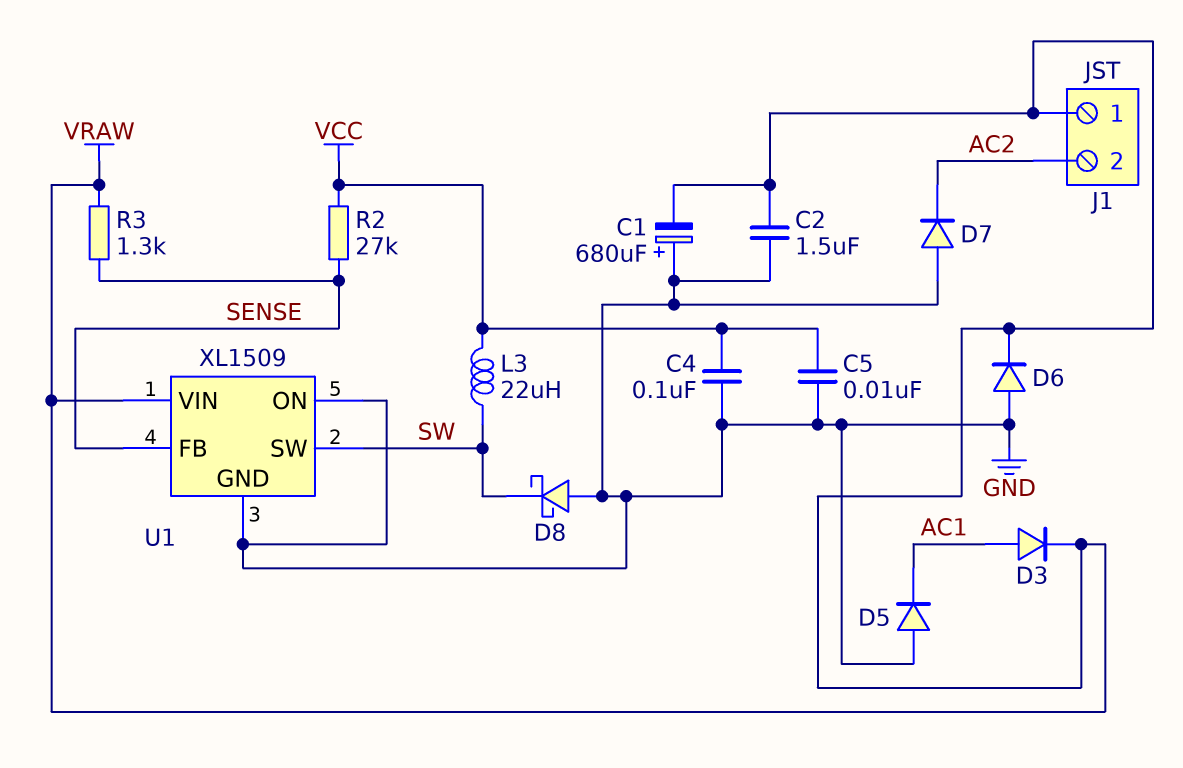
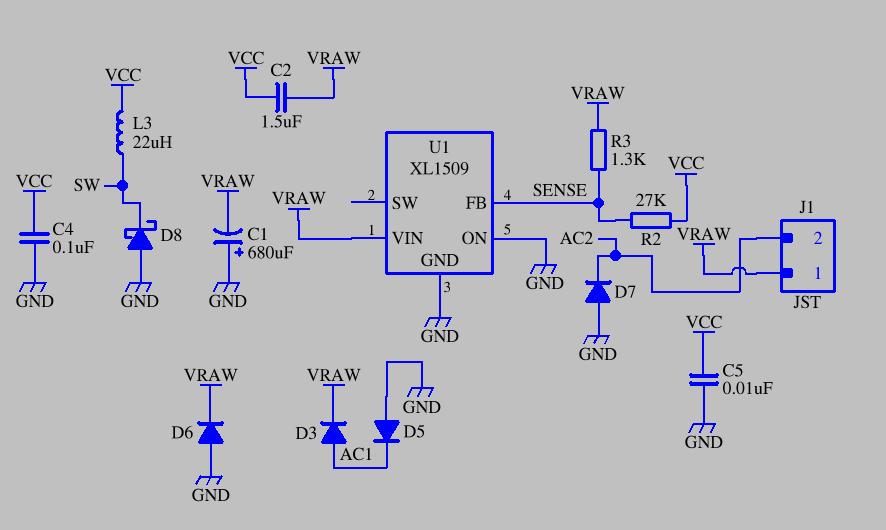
C2: 1.5uF (GND, VRAW) -> 1.5uF (VCC, VRAW)
U1 pin SW: SW -> none

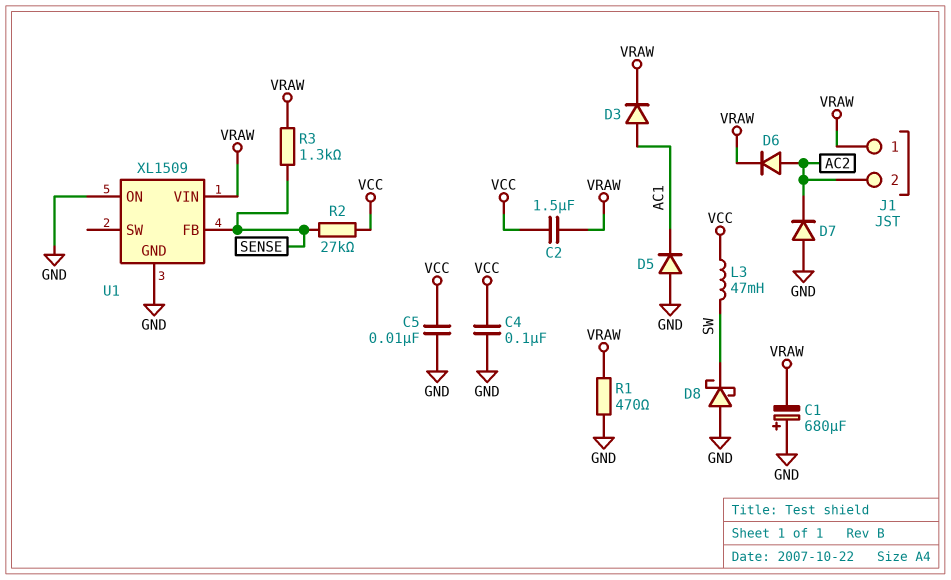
D6: diode (A GND, K VRAW) -> diode (A AC2, K VRAW)
L3: 22uH (SW, VCC) -> 47mH (SW, VCC)
R1: none -> 470 (GND, VRAW)

